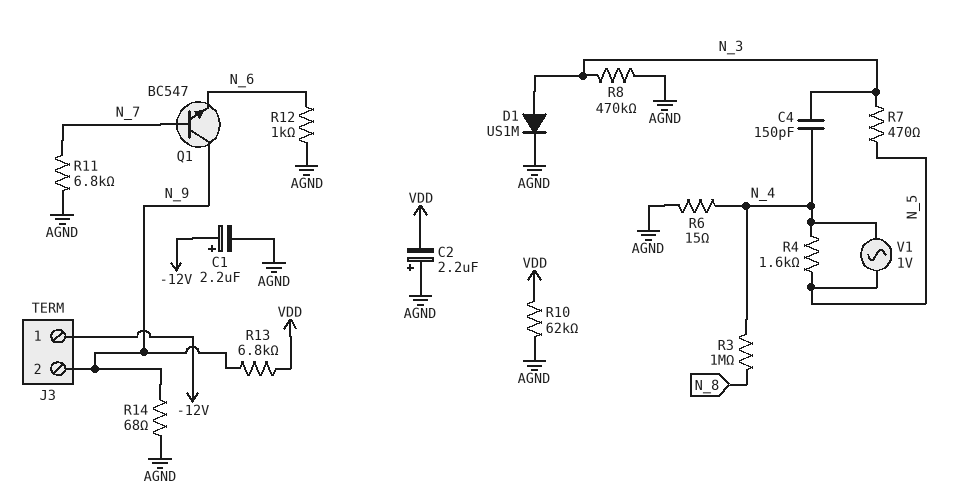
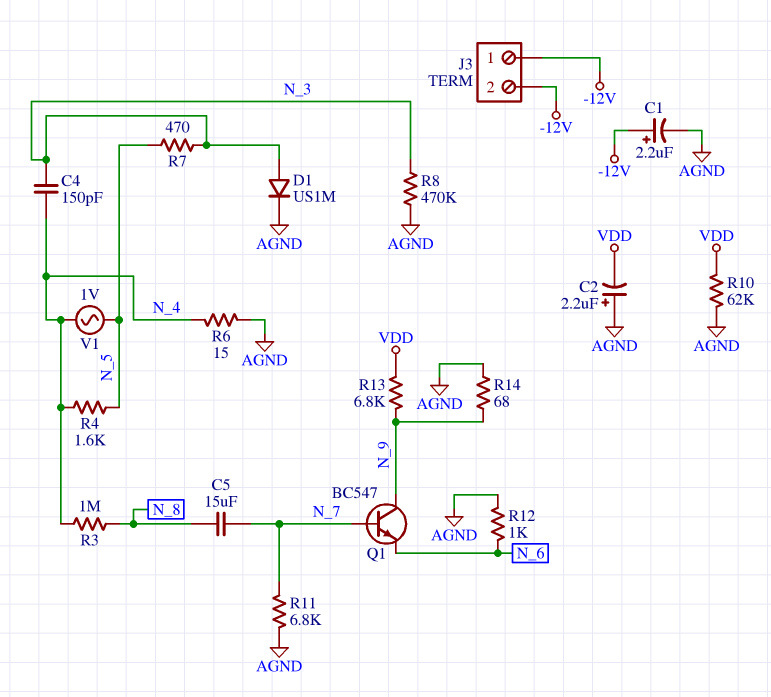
C5: none -> 15uF (N_7, N_8)
J3 pin 2: N_9 -> -12V

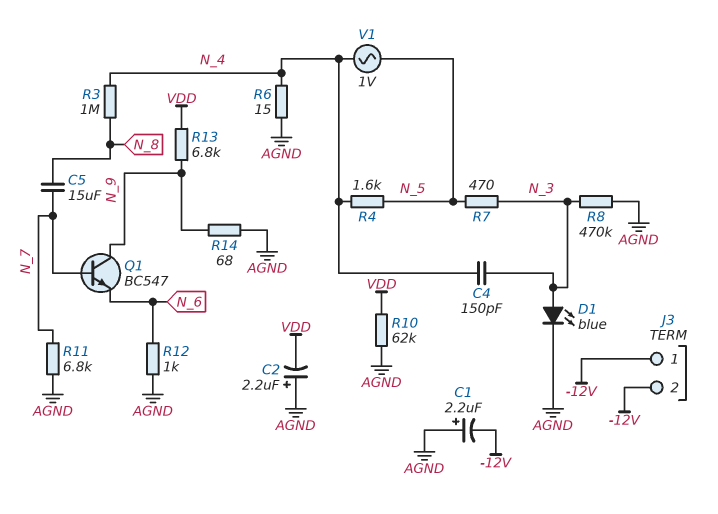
C1: 2.2uF (plus -12V, minus AGND) -> 2.2uF (plus AGND, minus -12V)
D1: diode US1M (A N_3, K AGND) -> LED blue (A N_3, K AGND)

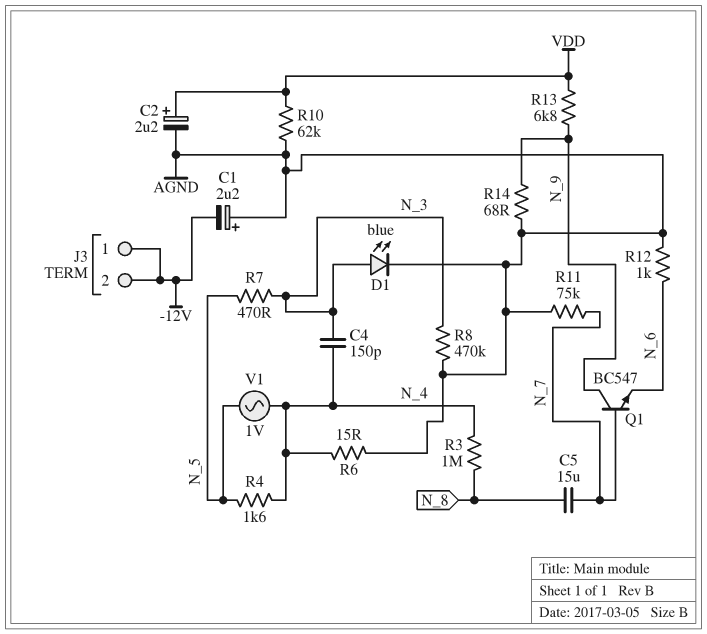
C2: 2.2uF (plus AGND, minus VDD) -> 2.2uF (plus VDD, minus AGND)
R11: 6.8k (AGND, N_7) -> 75k (AGND, N_7)

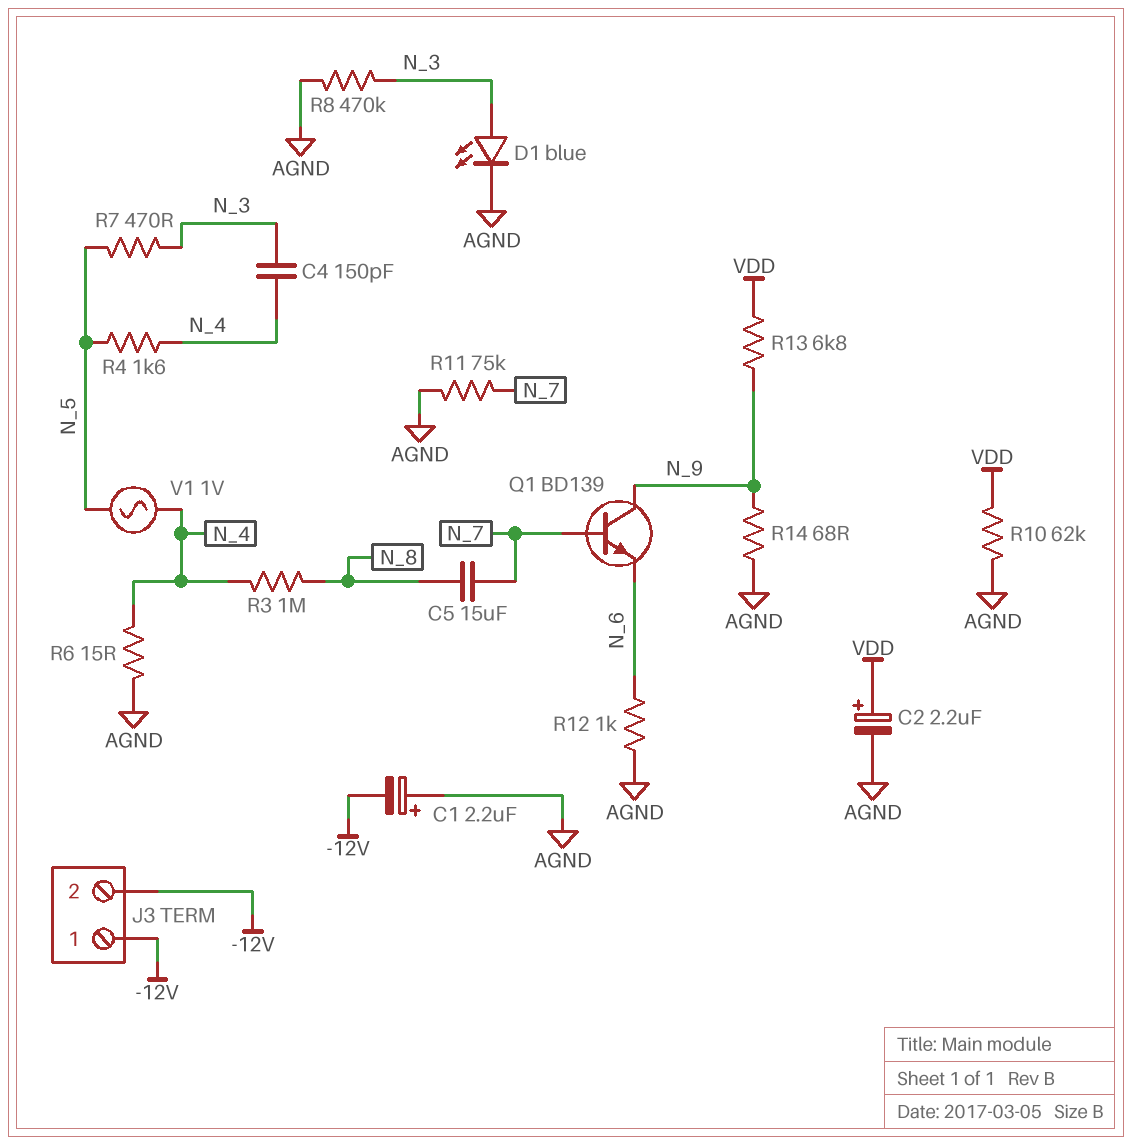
Q1: NPN BC547 (B N_7, C N_9, E N_6) -> NPN BD139 (B N_7, C N_9, E N_6)

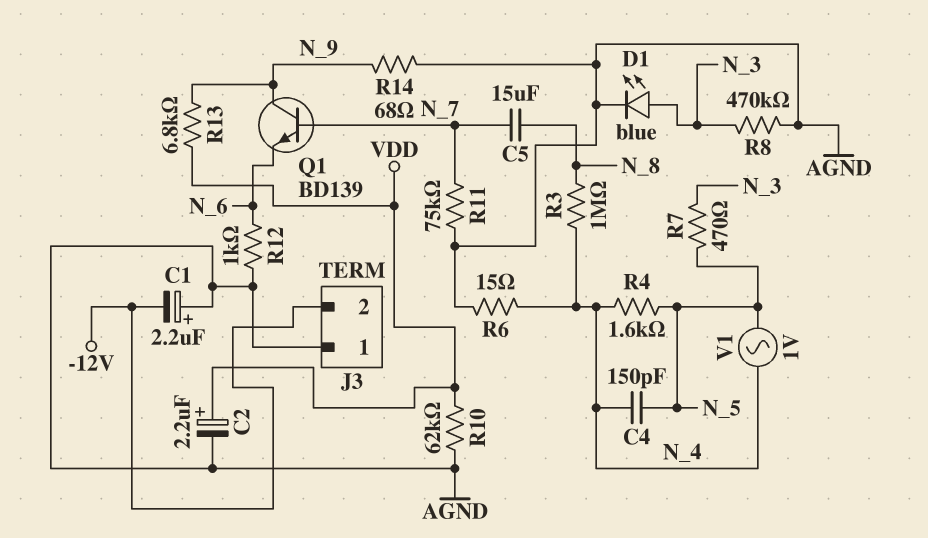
C4: 150pF (N_3, N_4) -> 150pF (N_4, N_5)
J3 pin 1: -12V -> AGND

